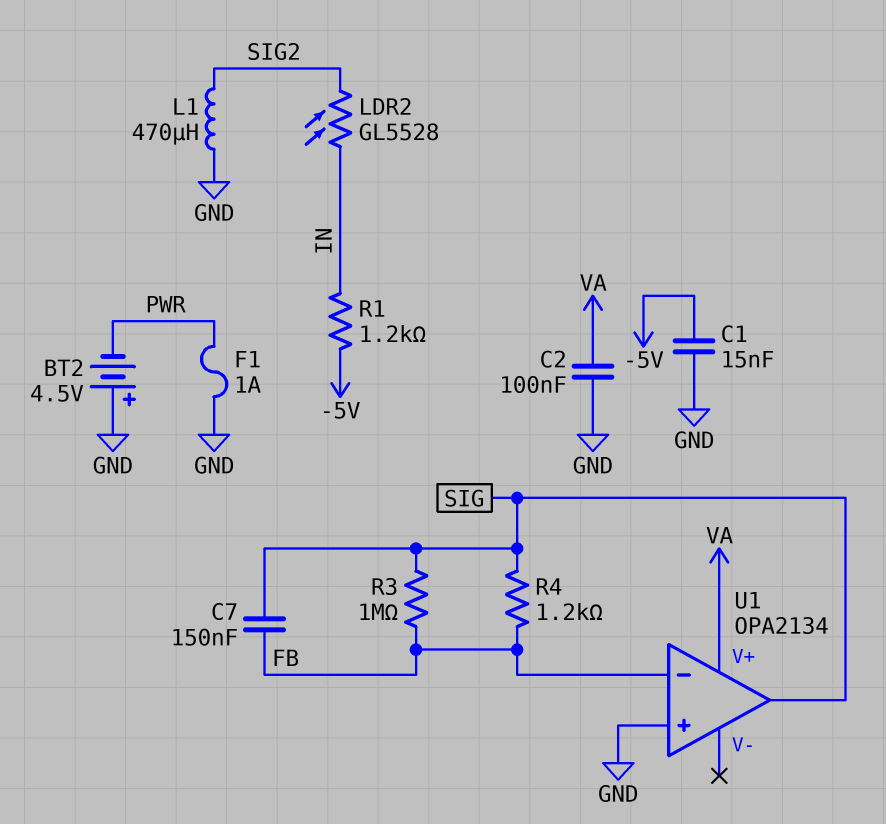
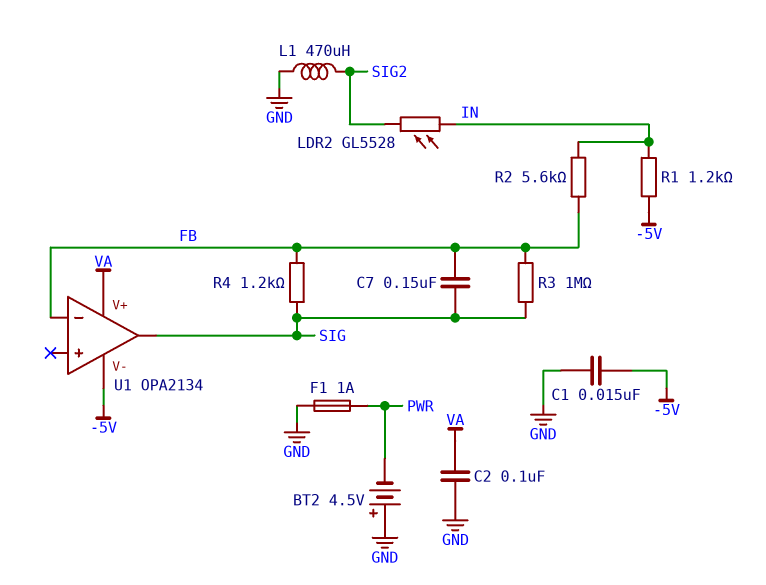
R2: none -> 5.6k (FB, IN)
U1 pin V-: none -> -5V
U1 pin in+: GND -> none

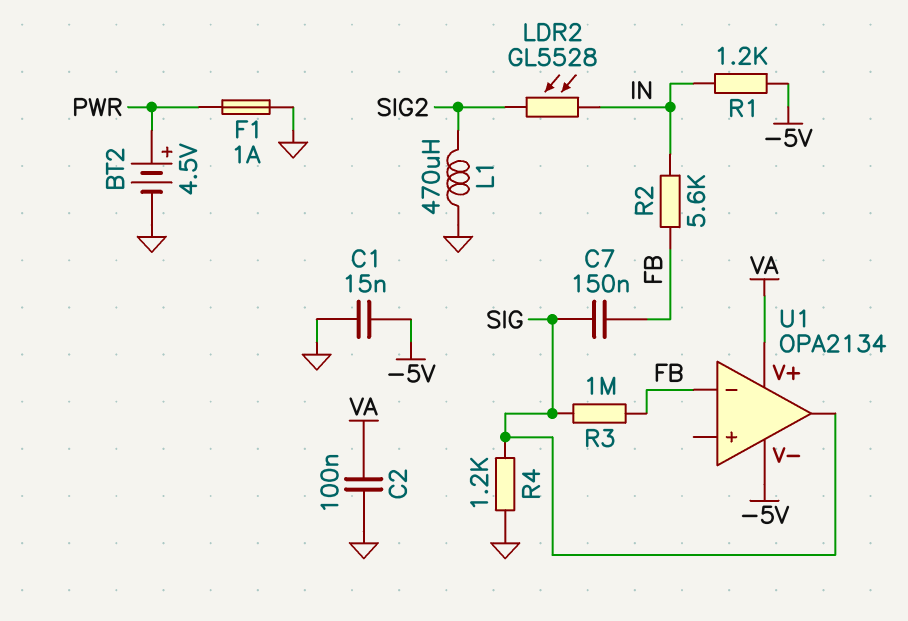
BT2: 4.5V (plus GND, minus PWR) -> 4.5V (plus PWR, minus GND)
R4: 1.2k (FB, SIG) -> 1.2k (GND, SIG)

